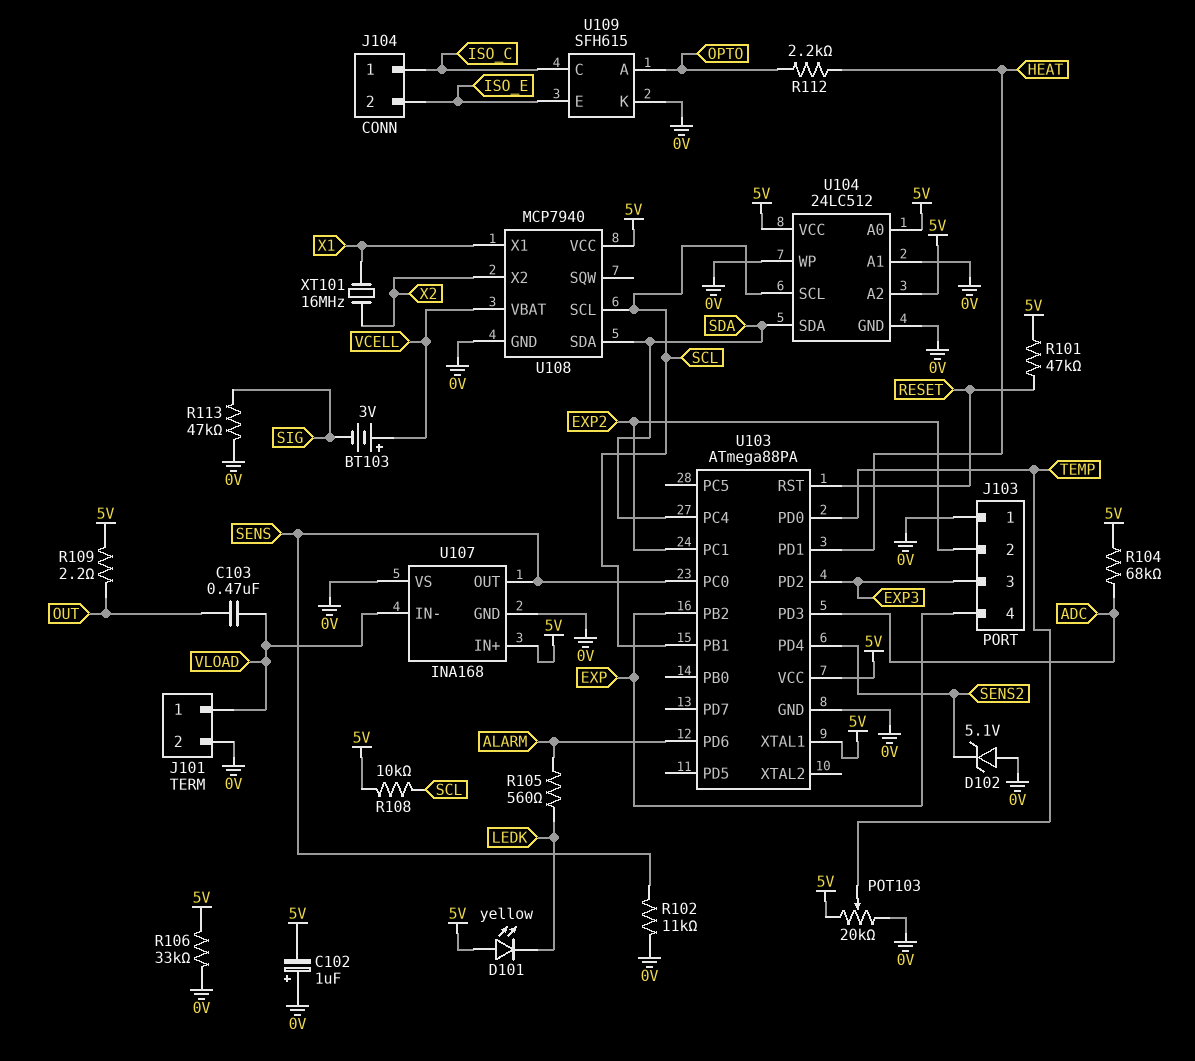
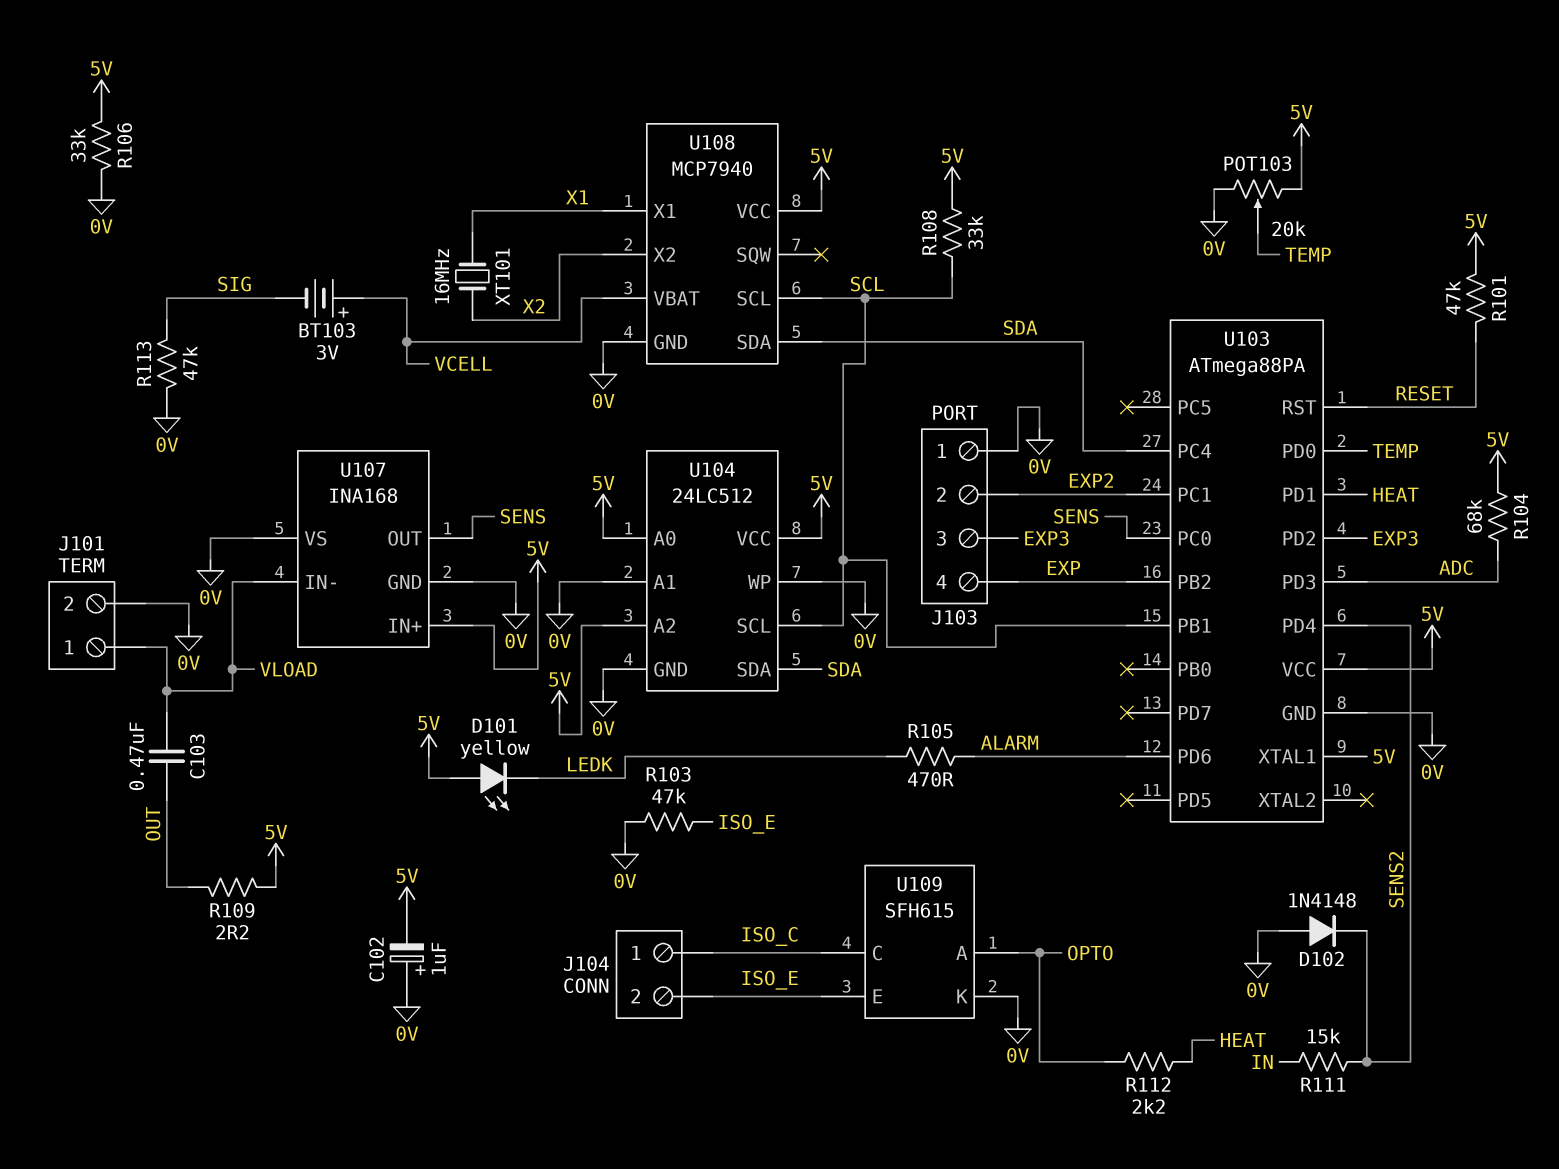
D102: zener 5.1V (A 0V, K SENS2) -> diode 1N4148 (A 0V, K SENS2)
R102: 11k (0V, SENS) -> none
R103: none -> 47k (0V, ISO_E)
R105: 560 (ALARM, LEDK) -> 470 (ALARM, LEDK)
R108: 10k (5V, SCL) -> 33k (5V, SCL)
R111: none -> 15k (IN, SENS2)

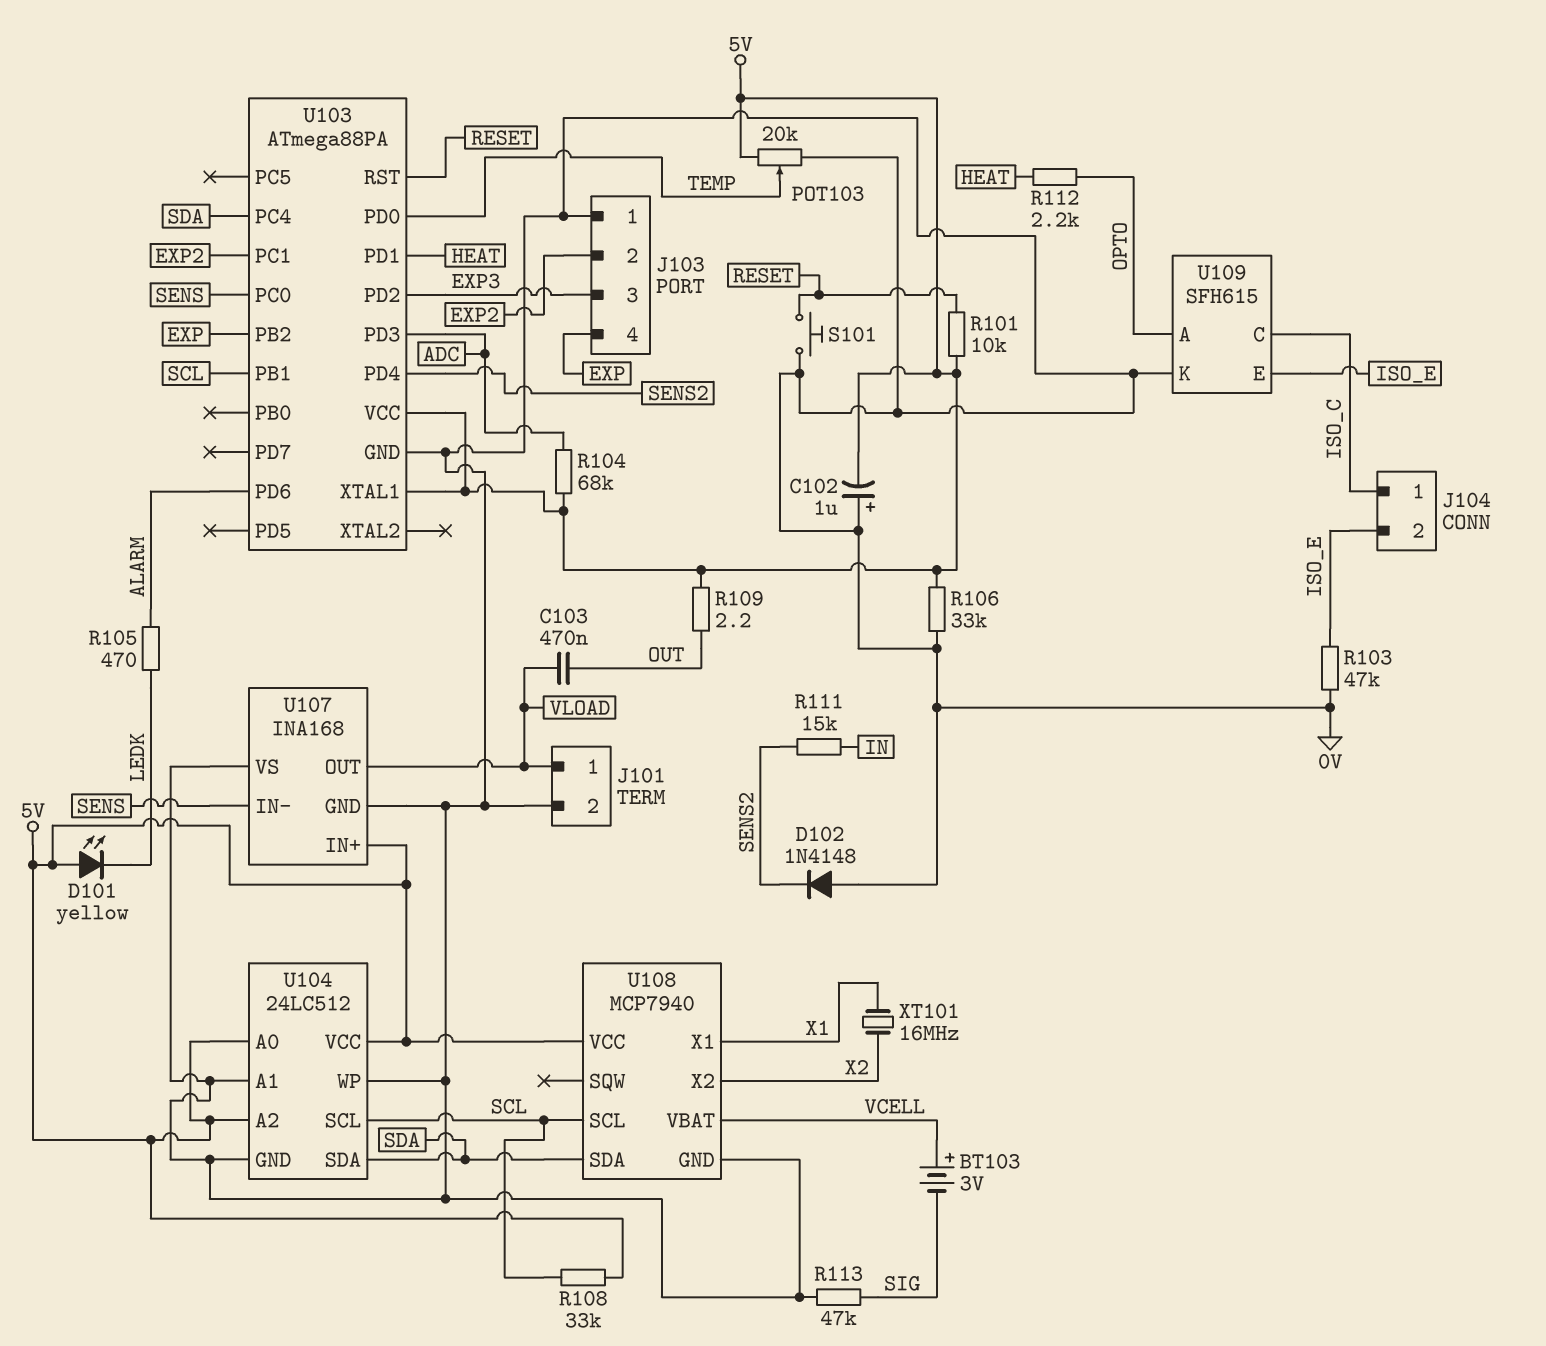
R101: 47k (5V, RESET) -> 10k (5V, RESET)
S101: none -> button (0V, RESET)
U107 pin IN-: VLOAD -> SENS
U107 pin OUT: SENS -> VLOAD

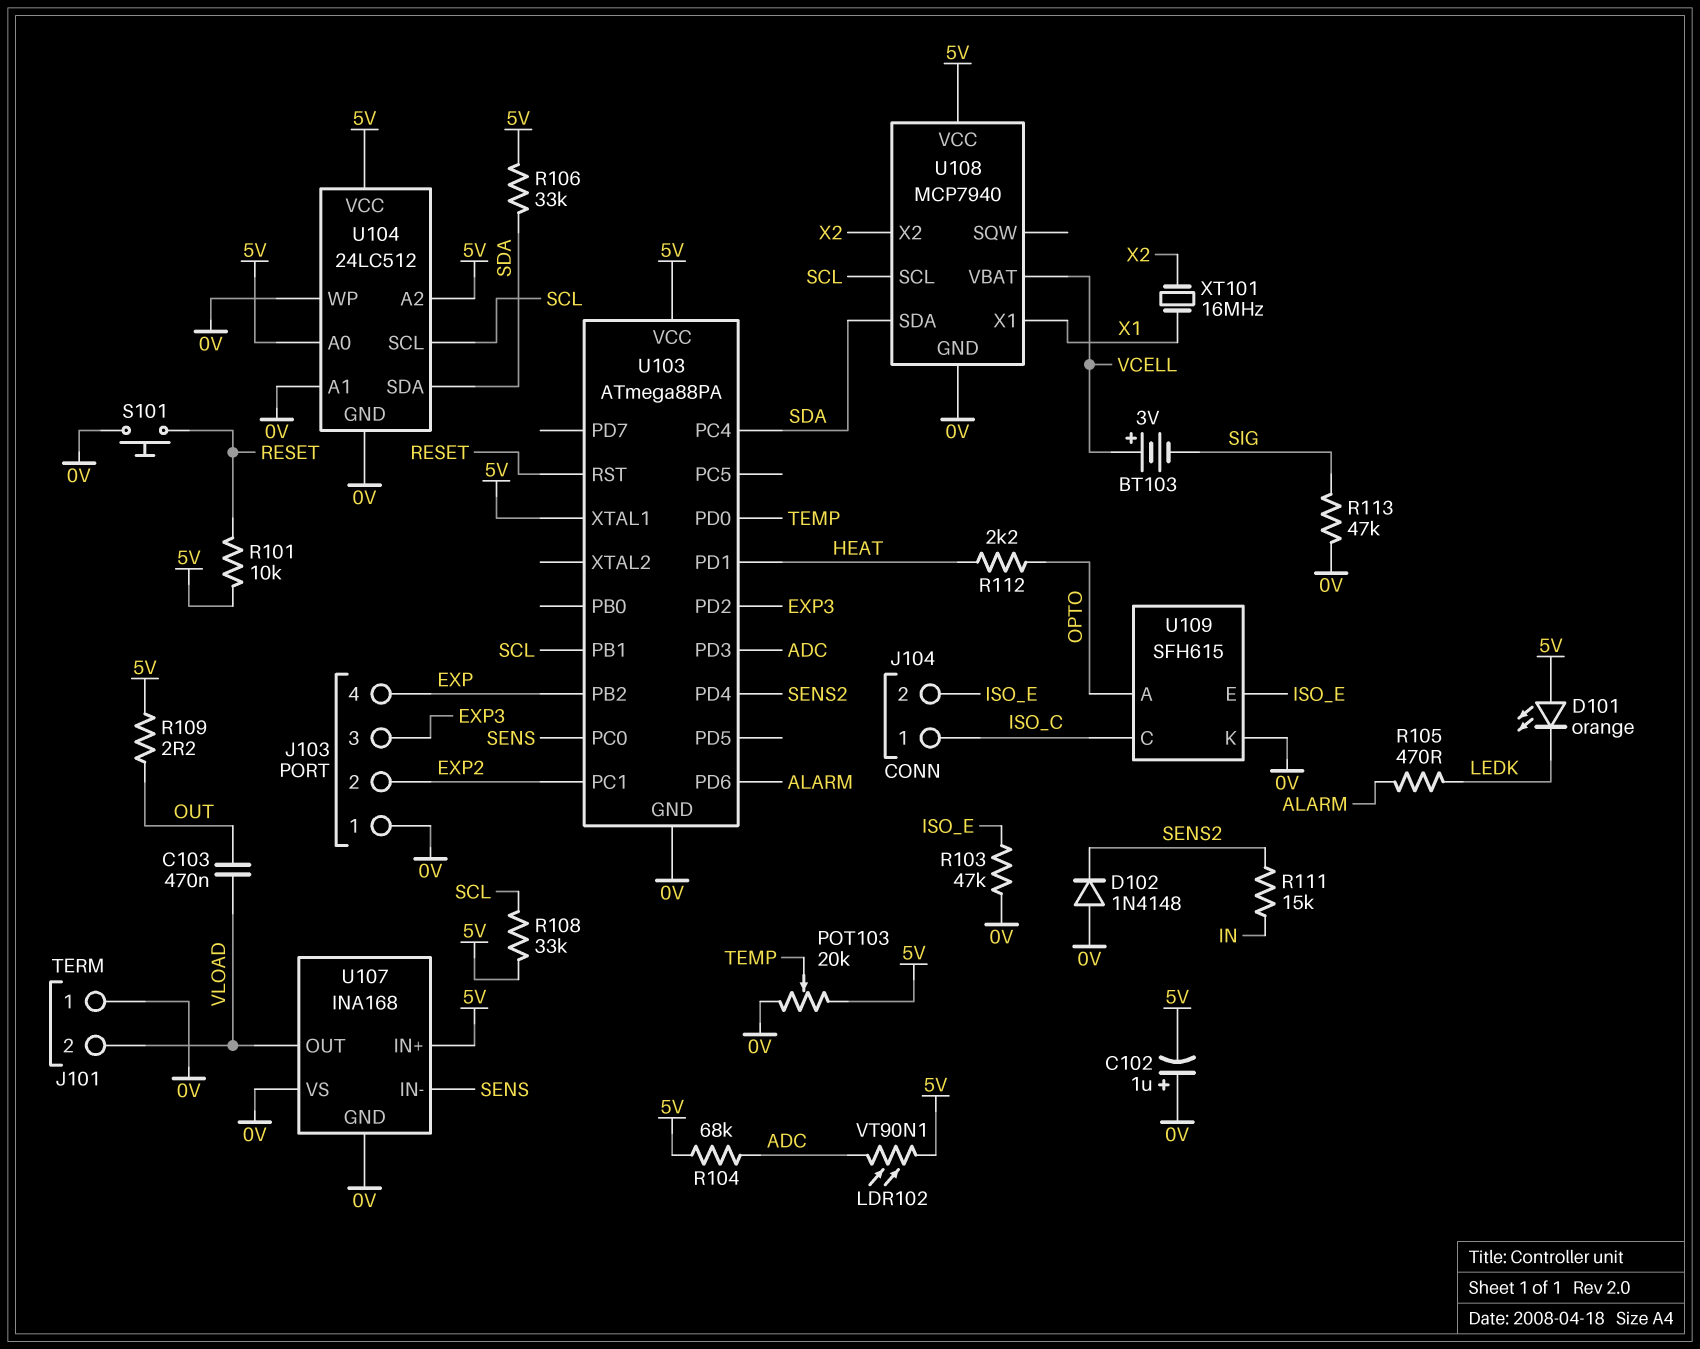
D101: LED yellow (A 5V, K LEDK) -> LED orange (A 5V, K LEDK)
J101 pin 1: VLOAD -> 0V
J101 pin 2: 0V -> VLOAD
LDR102: none -> VT90N1 (5V, ADC)
R106: 33k (0V, 5V) -> 33k (5V, SDA)

